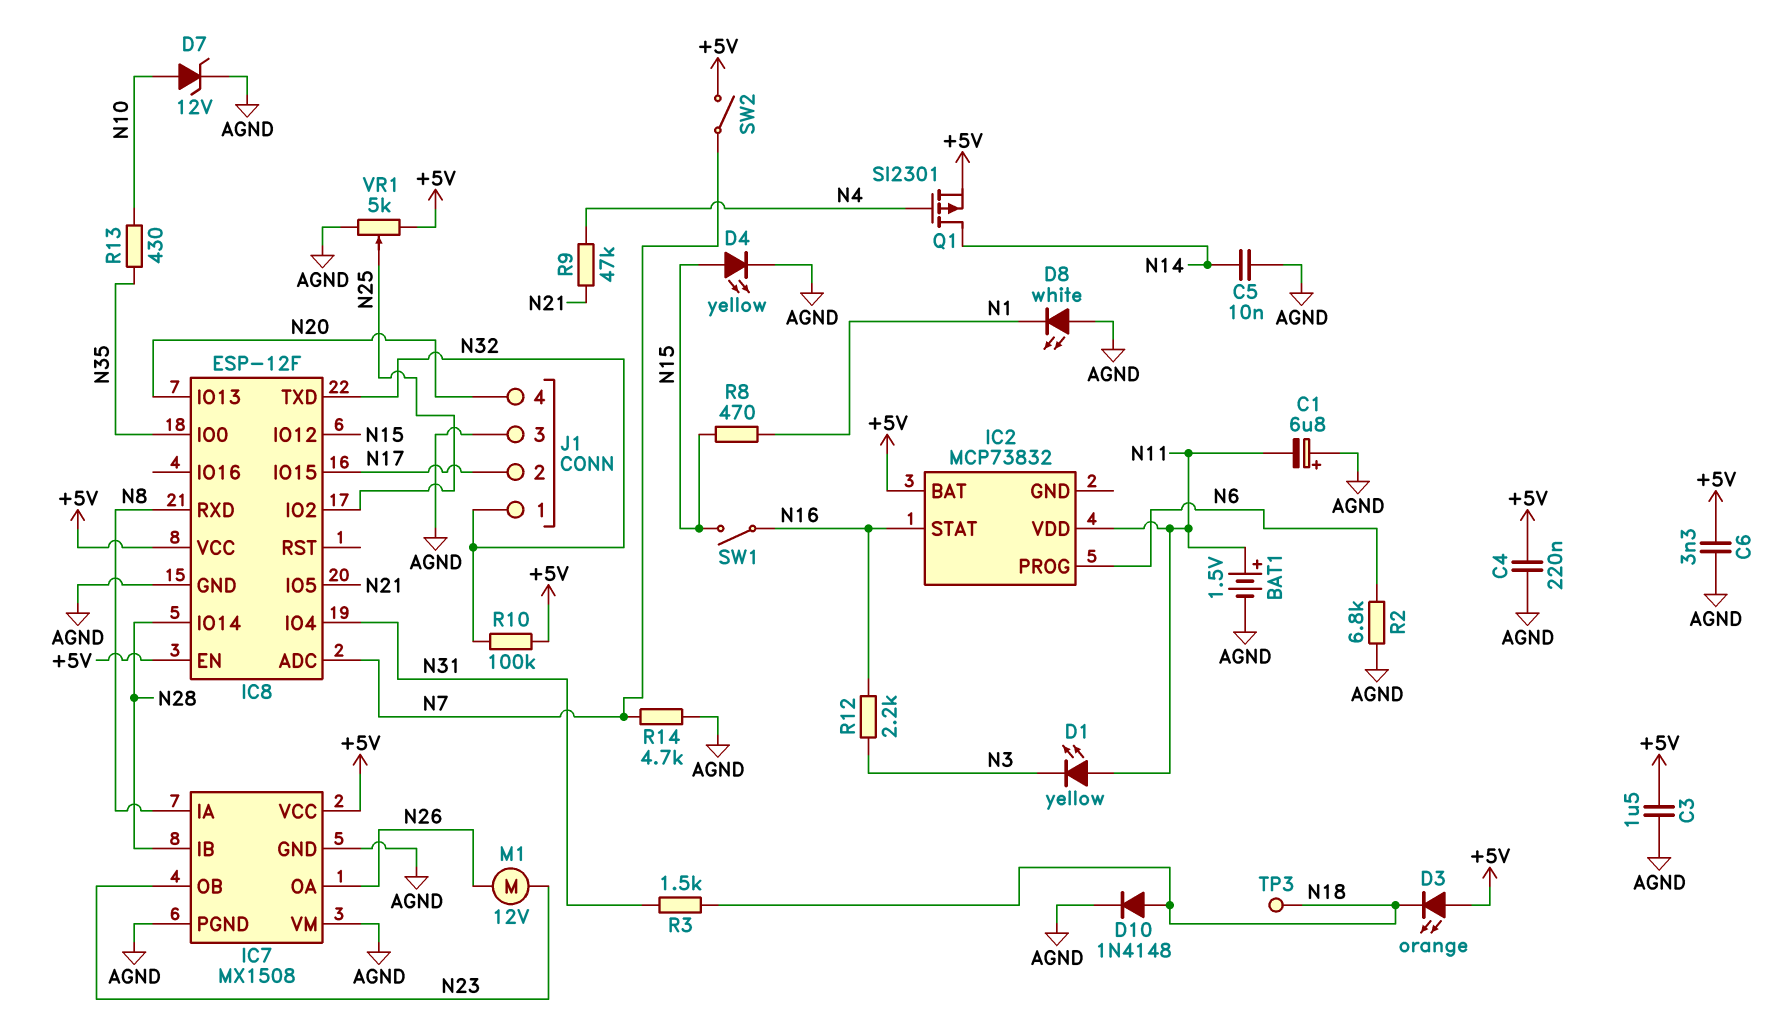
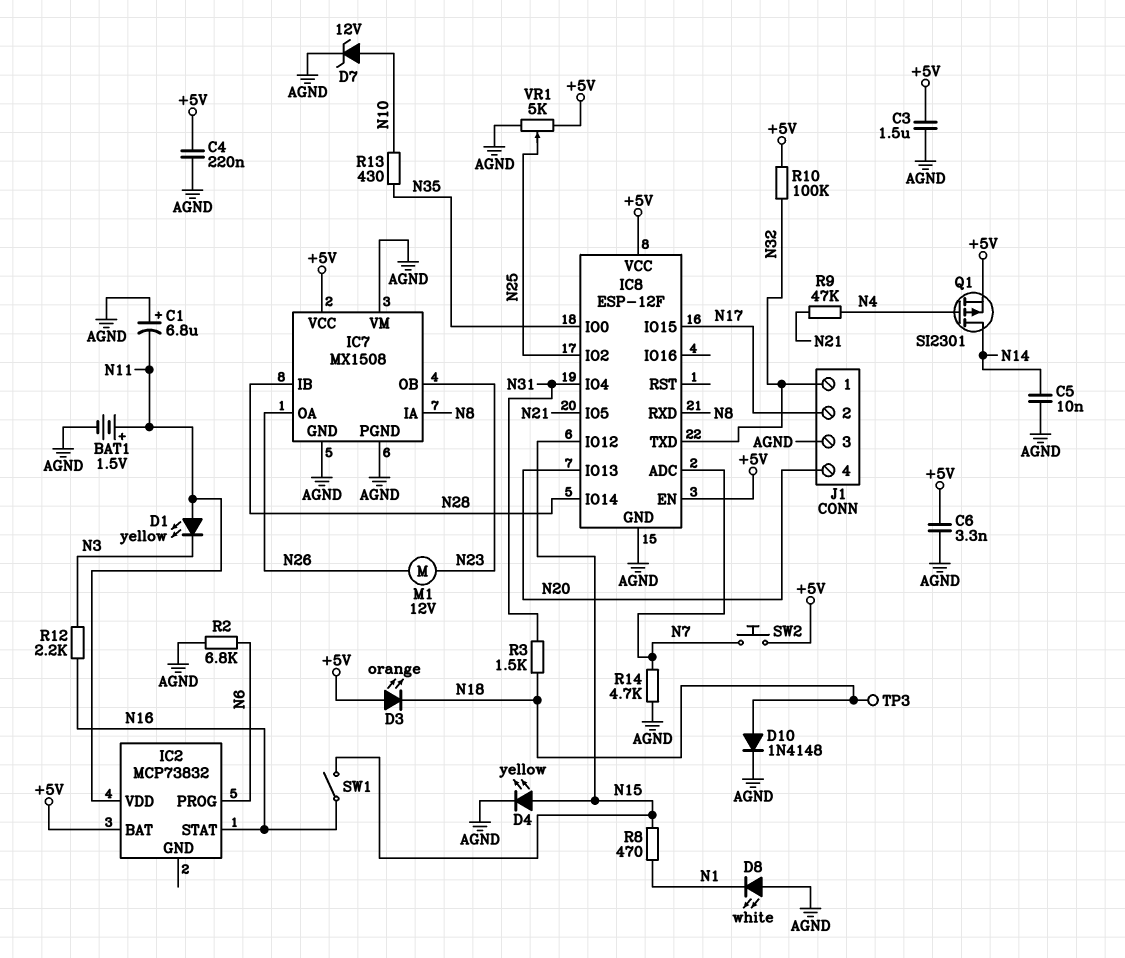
SW2: switch (+5V, N7) -> button (+5V, N7)

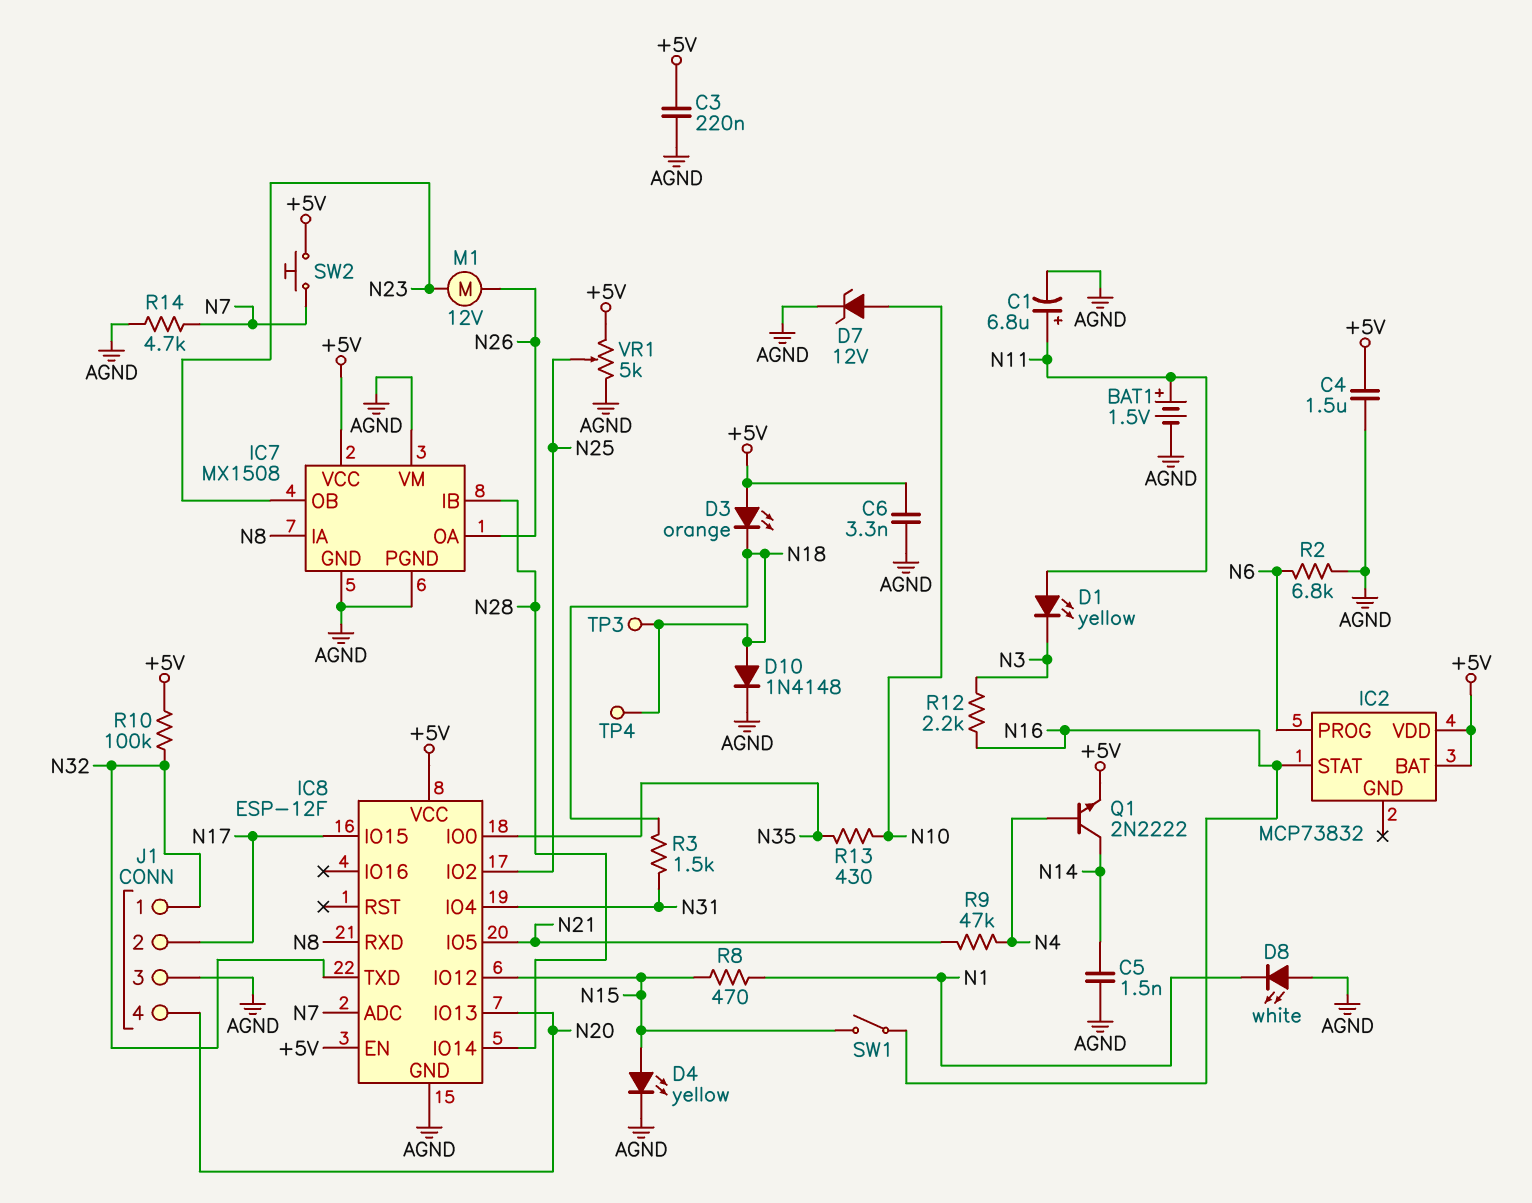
C1: 6.8uF (plus AGND, minus N11) -> 6.8uF (plus N11, minus AGND)
C3: 1.5uF (+5V, AGND) -> 220nF (+5V, AGND)
C4: 220nF (+5V, AGND) -> 1.5uF (+5V, AGND)
C5: 10nF (AGND, N14) -> 1.5nF (AGND, N14)
IC2 pin VDD: N11 -> +5V
Q1: PMOS SI2301 (G N4, D N14, S +5V) -> NPN 2N2222 (B N4, C N14, E +5V)
TP4: none -> test point (N18)

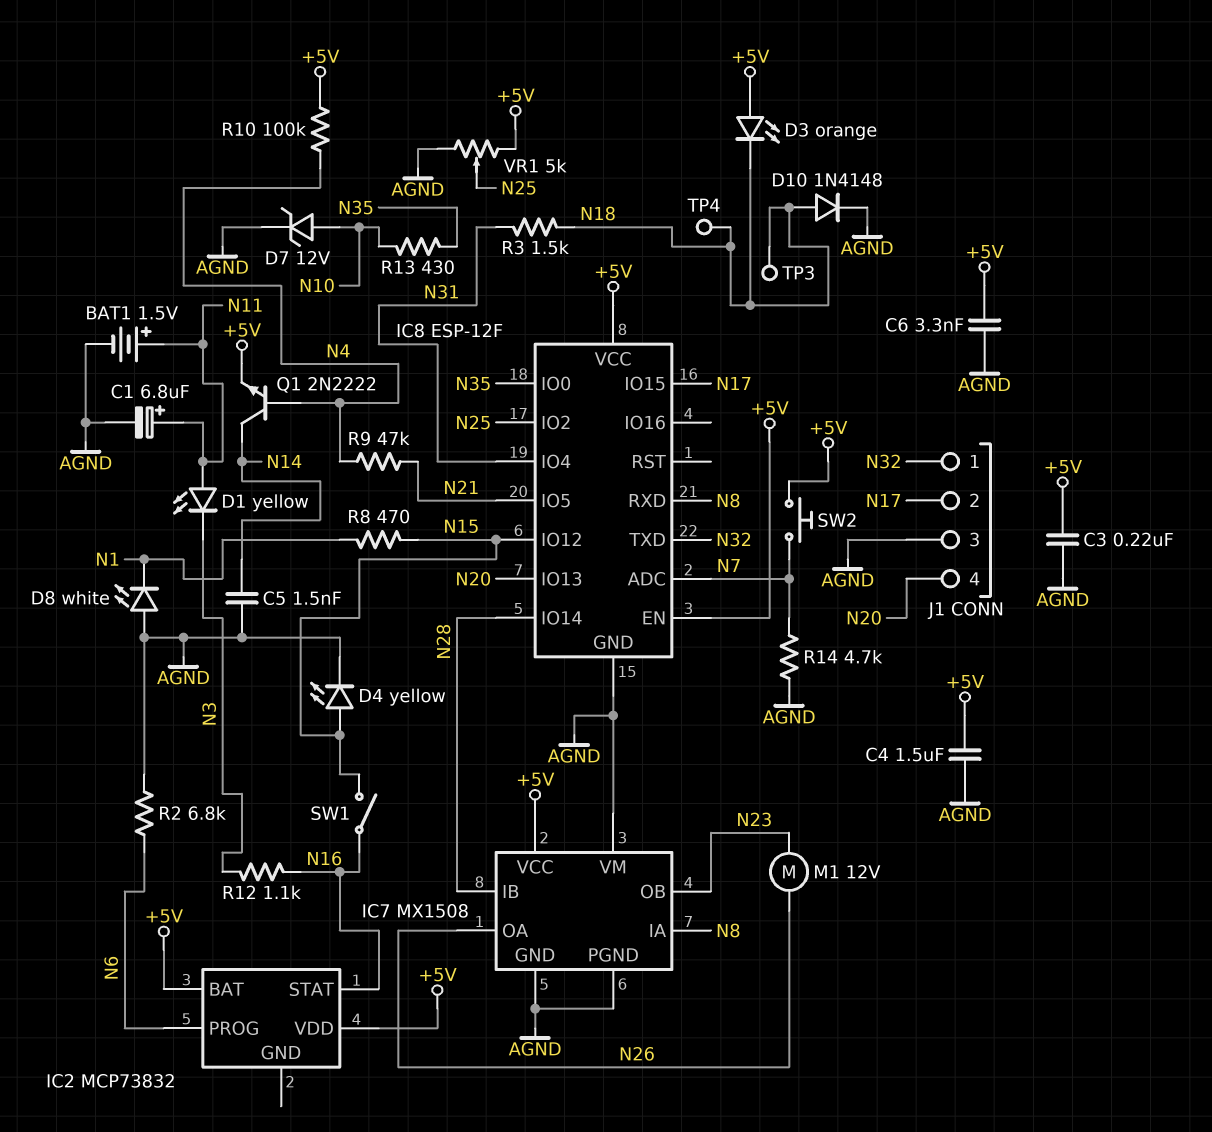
R10: 100k (+5V, N32) -> 100k (+5V, N4)
R12: 2.2k (N3, N16) -> 1.1k (N3, N16)

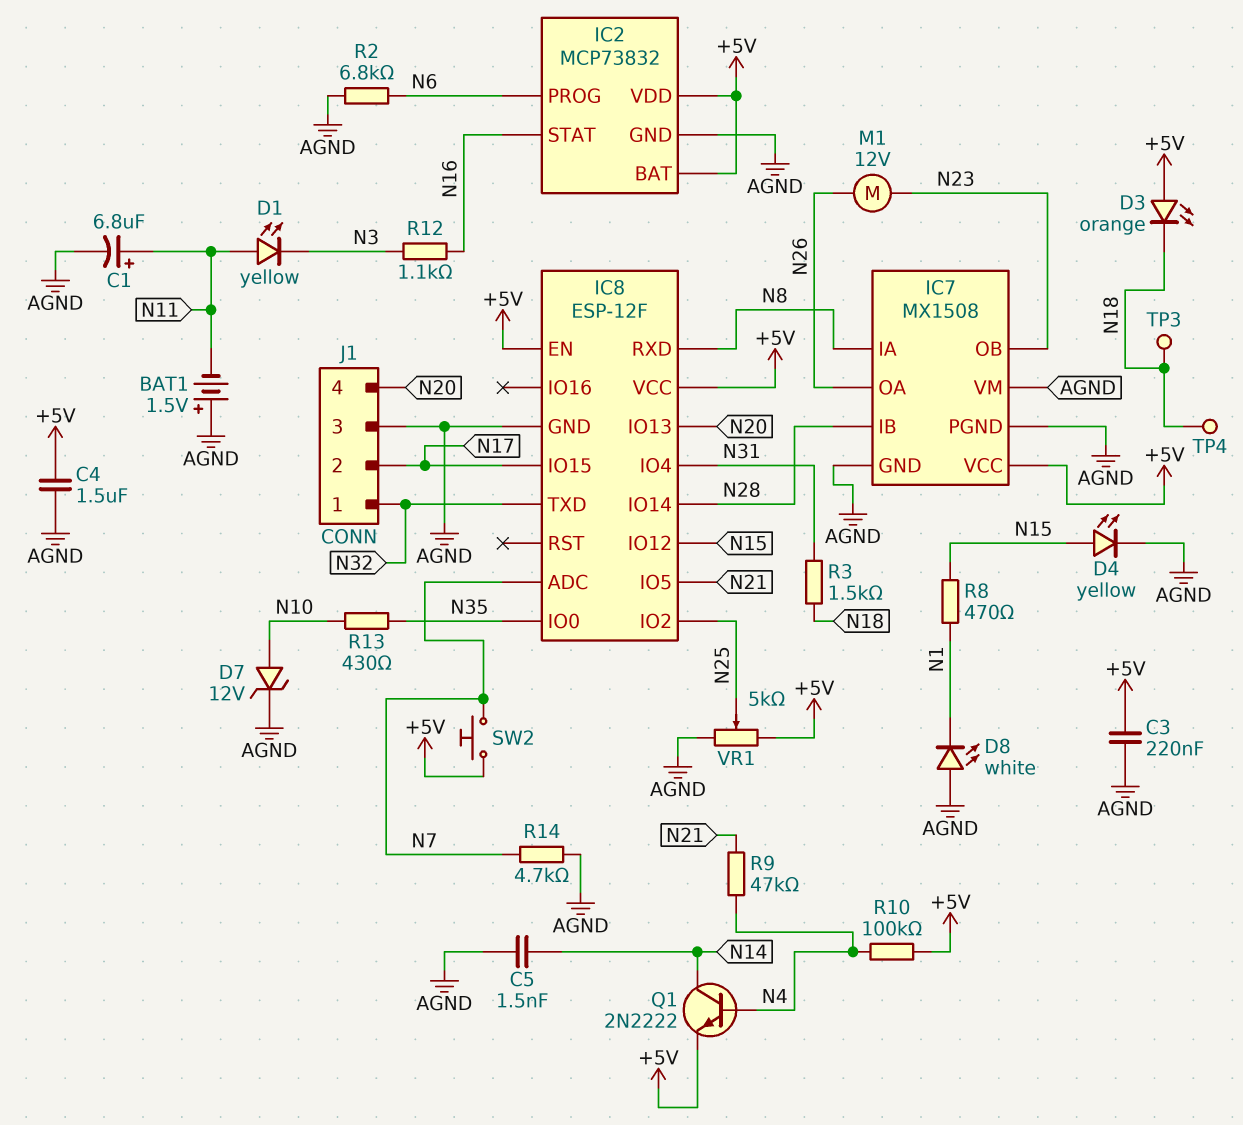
BAT1: 1.5V (plus N11, minus AGND) -> 1.5V (plus AGND, minus N11)
C6: 3.3nF (+5V, AGND) -> none
D10: diode 1N4148 (A N18, K AGND) -> none
IC2 pin GND: none -> AGND
SW1: switch (N15, N16) -> none

